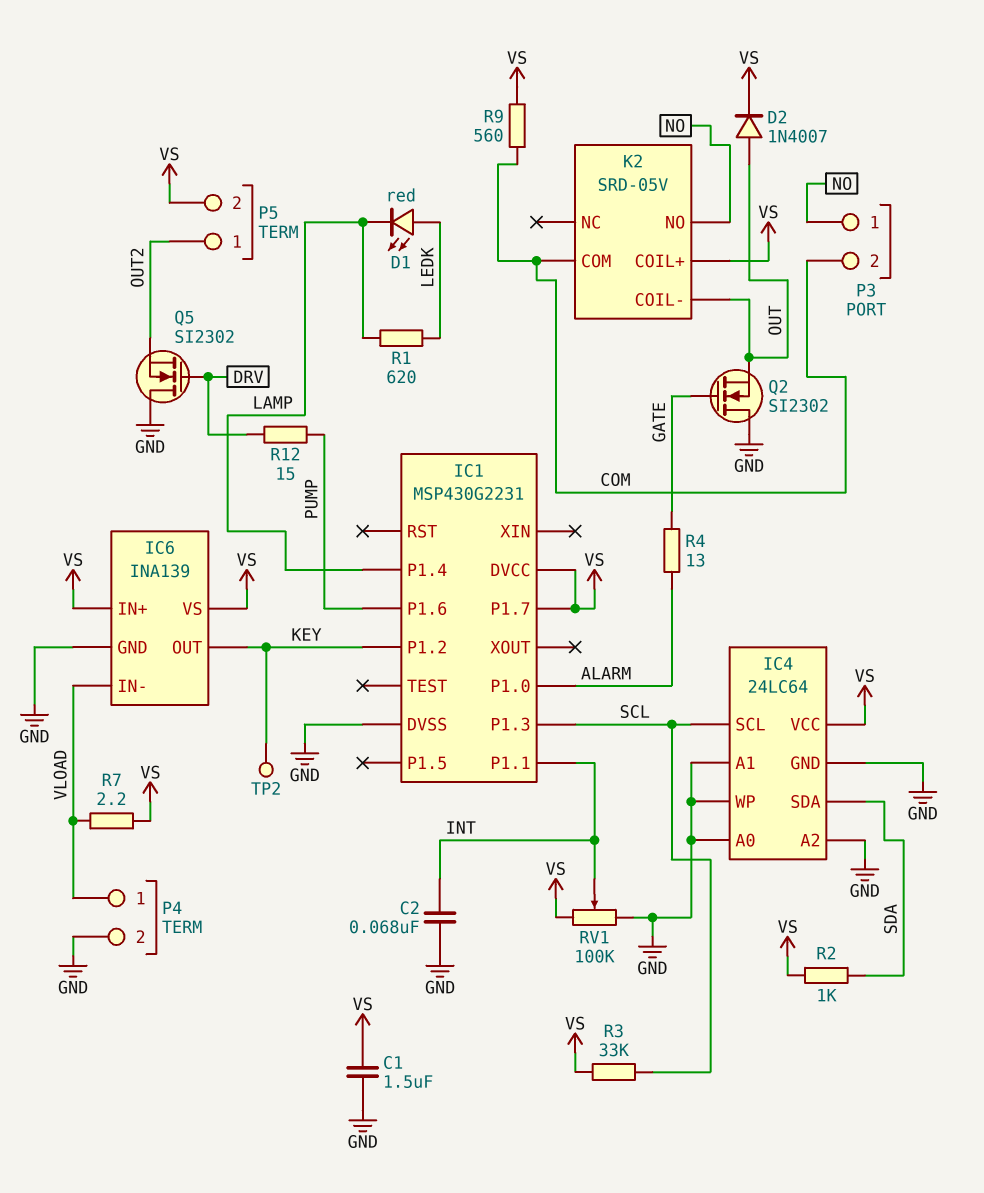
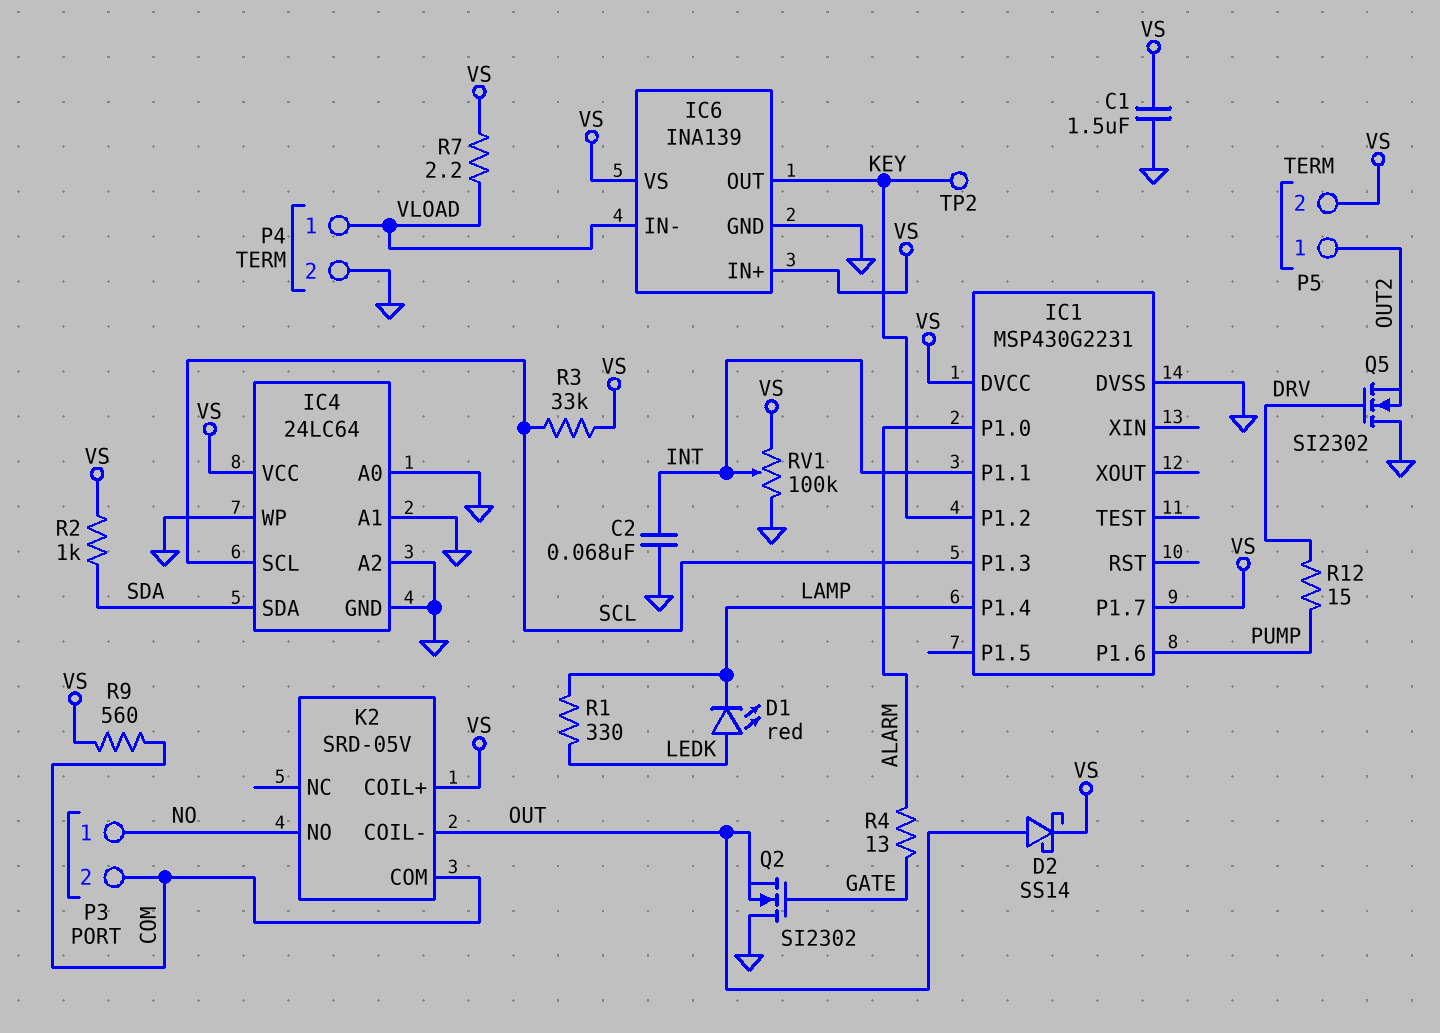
D2: diode 1N4007 (A OUT, K VS) -> schottky SS14 (A OUT, K VS)
R1: 620 (LAMP, LEDK) -> 330 (LAMP, LEDK)

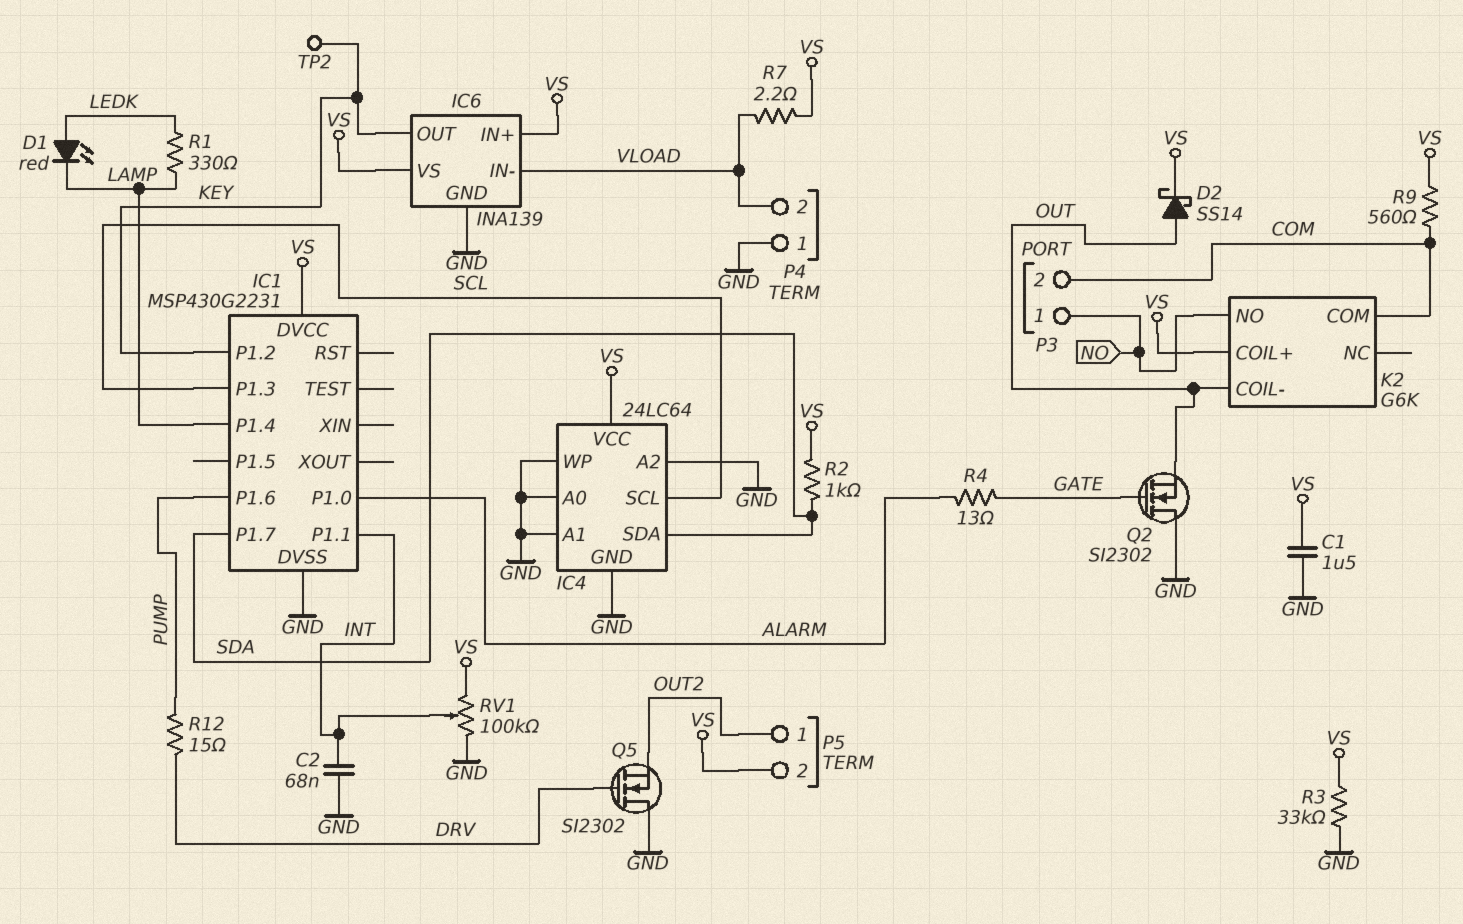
IC1 pin P1.7: VS -> SDA
K2: SRD-05V -> G6K
P4 pin 1: VLOAD -> GND
P4 pin 2: GND -> VLOAD
R3: 33k (SCL, VS) -> 33k (GND, VS)

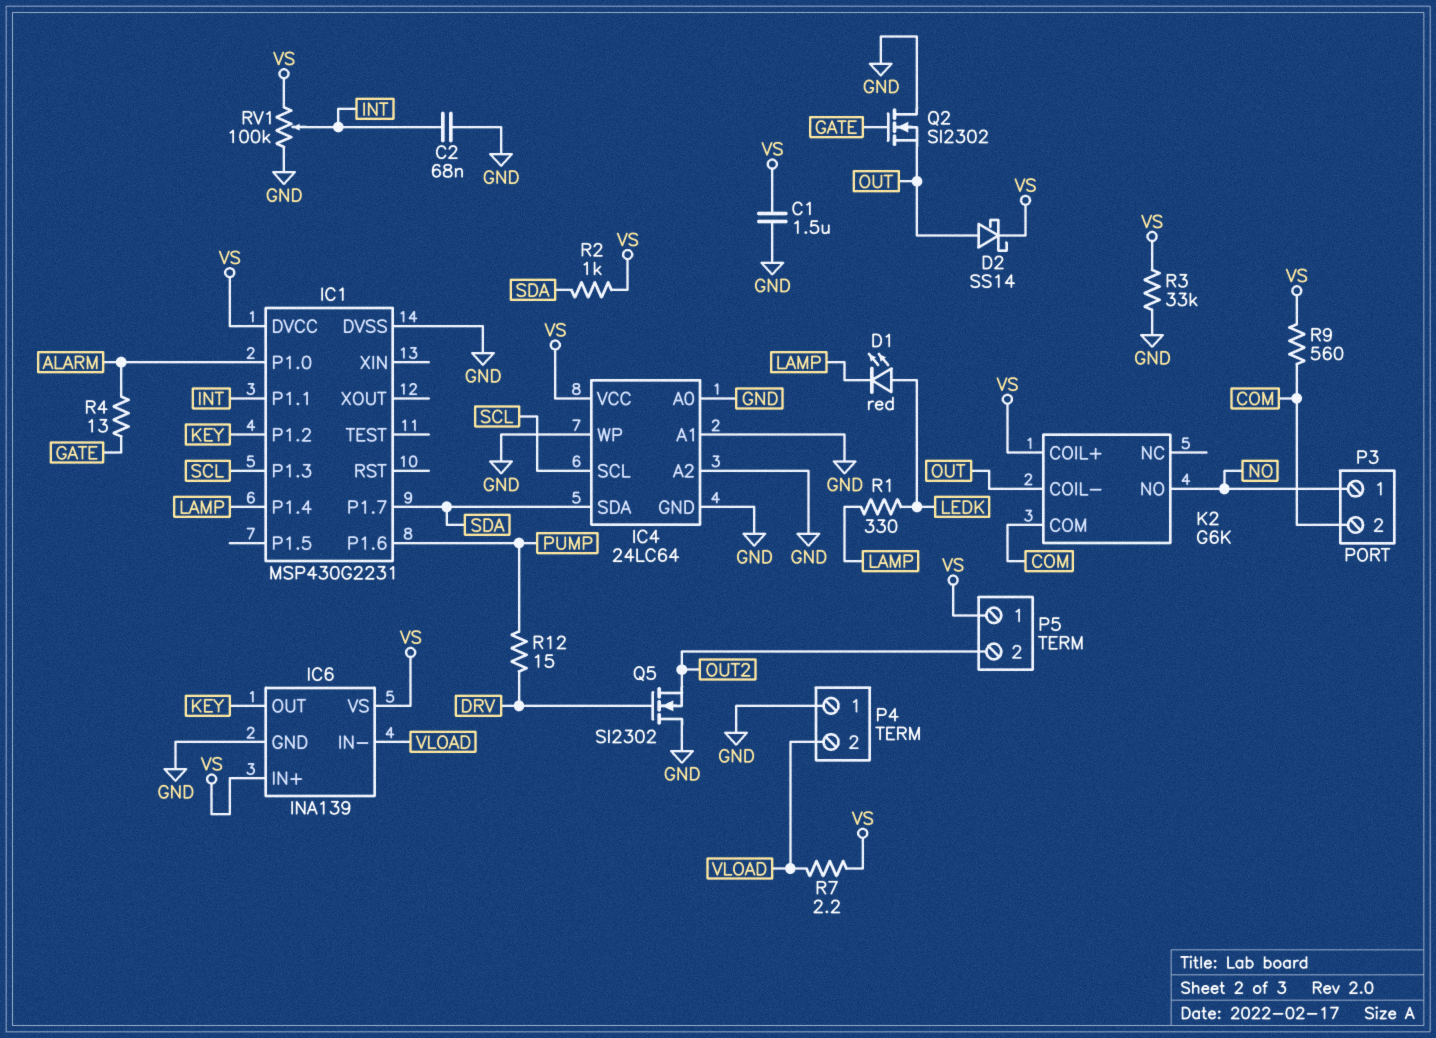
P5 pin 1: OUT2 -> VS
P5 pin 2: VS -> OUT2
TP2: test point (KEY) -> none

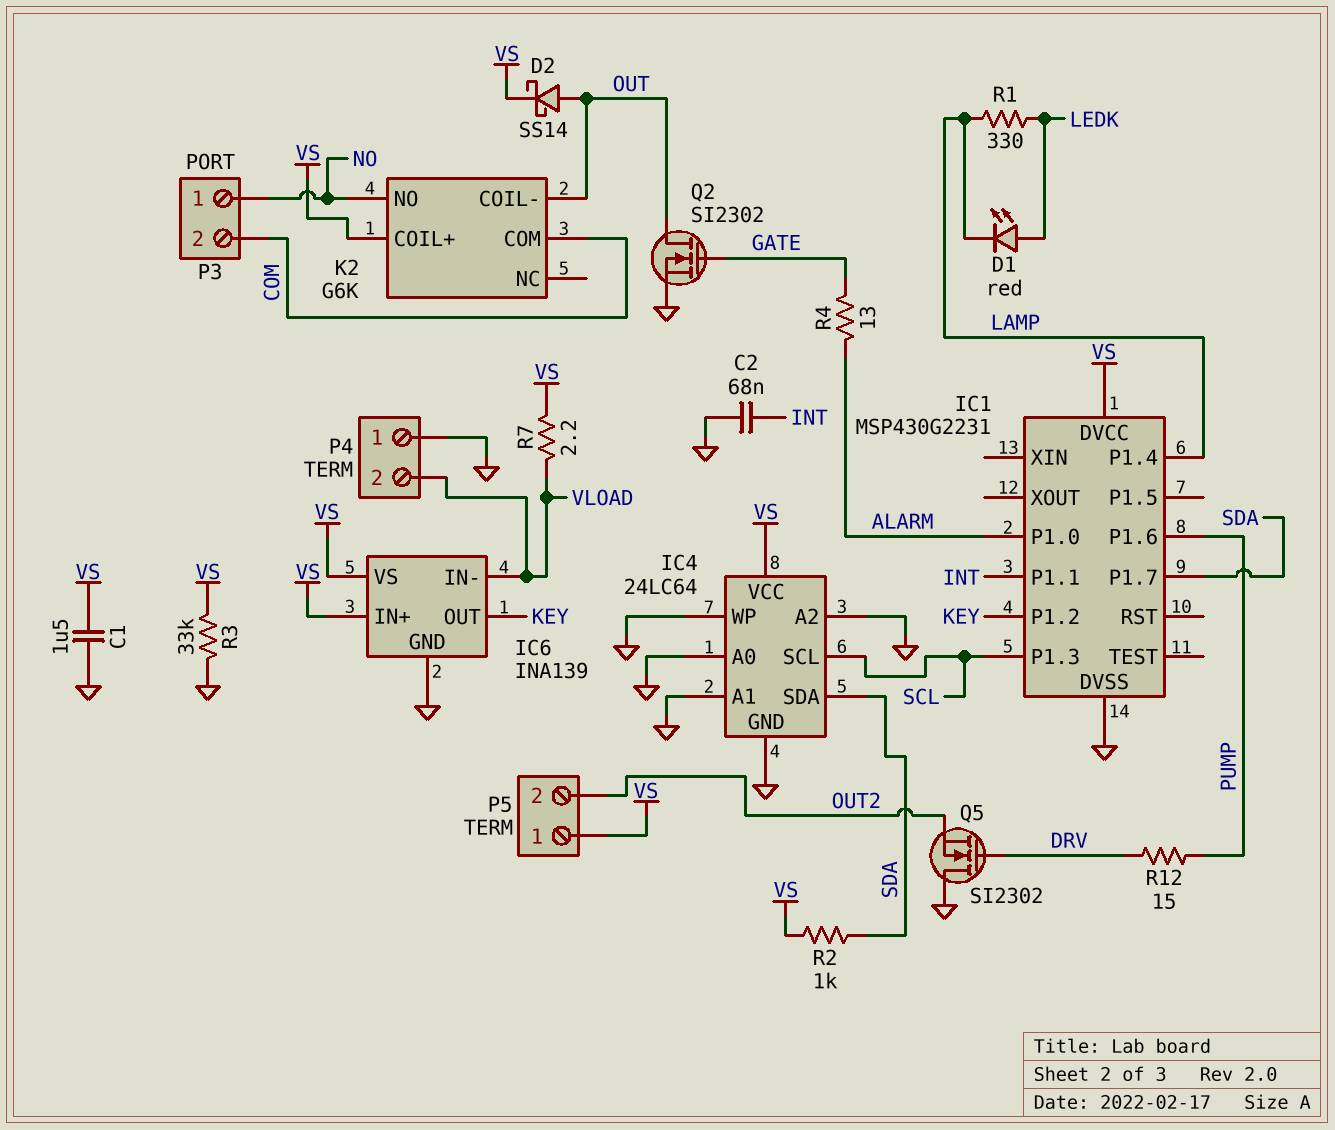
Q2: NMOS SI2302 (G GATE, D GND, S OUT) -> NMOS SI2302 (G GATE, D OUT, S GND)
R9: 560 (COM, VS) -> none
RV1: 100k (GND, VS, wiper INT) -> none

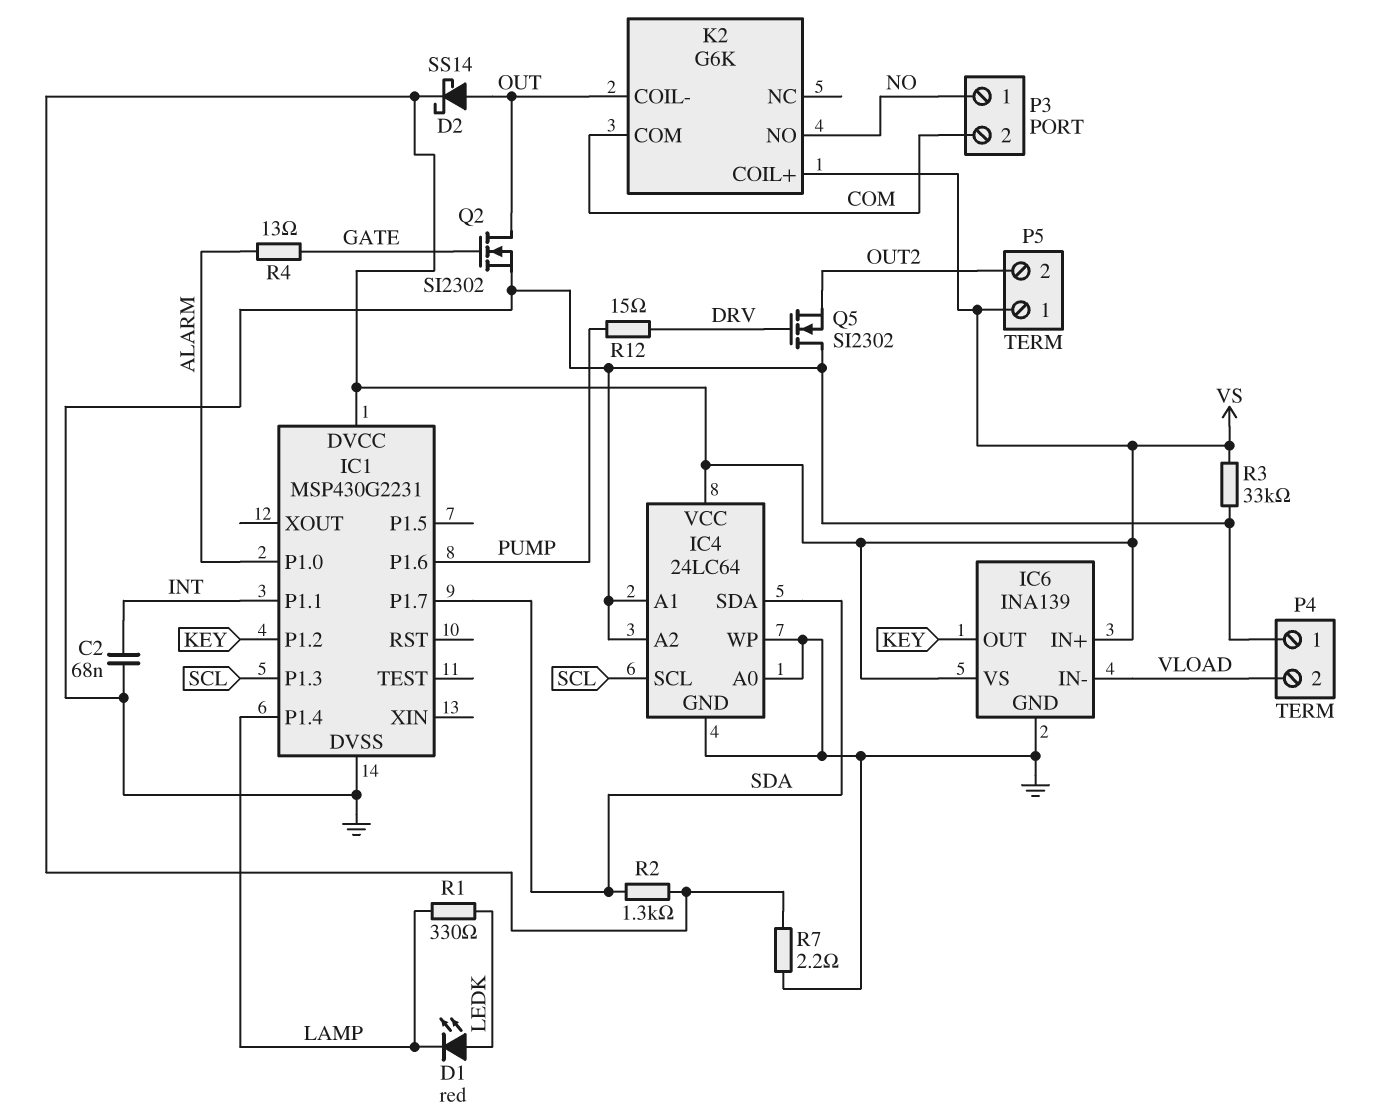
C1: 1.5uF (GND, VS) -> none
R2: 1k (SDA, VS) -> 1.3k (SDA, VS)
R7: 2.2 (VLOAD, VS) -> 2.2 (GND, VS)

